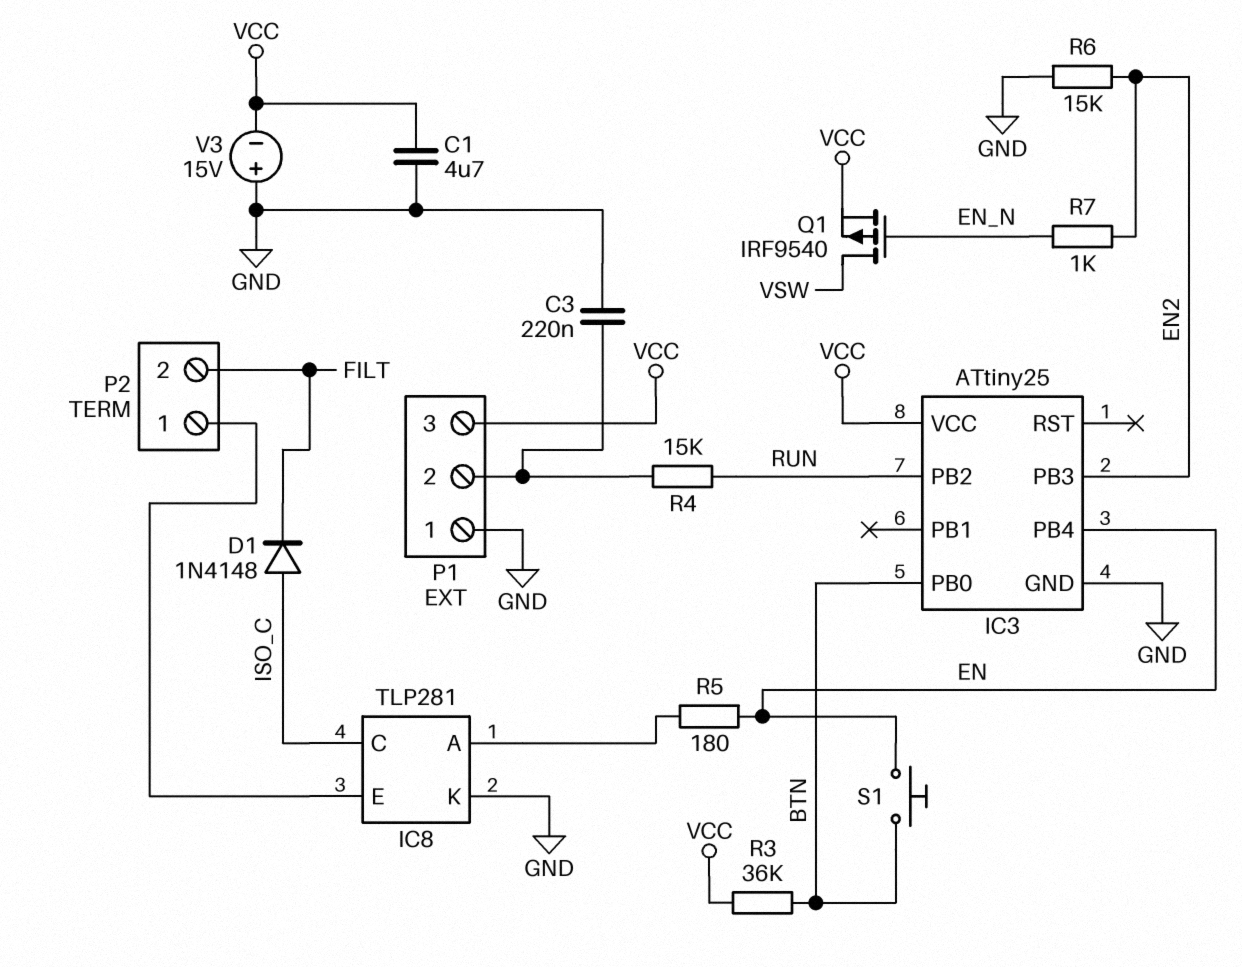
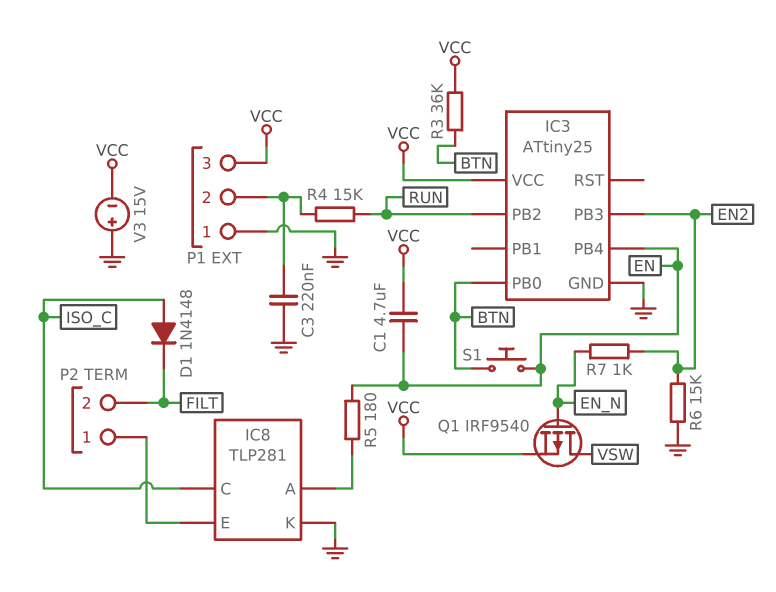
C1: 4.7uF (GND, VCC) -> 4.7uF (EN, VCC)

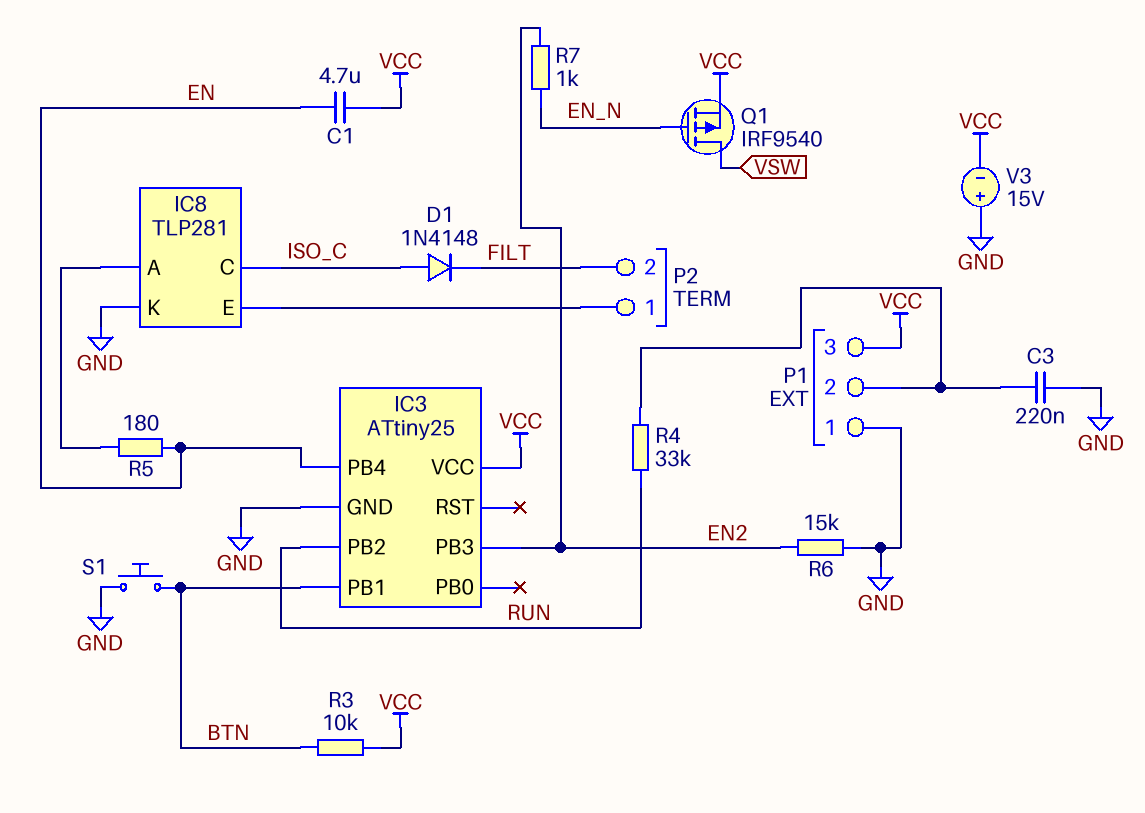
IC3 pin PB0: BTN -> none
IC3 pin PB1: none -> BTN
R3: 36k (BTN, VCC) -> 10k (BTN, VCC)
R4: 15k (P1/2, RUN) -> 33k (P1/2, RUN)
S1: button (BTN, EN) -> button (BTN, GND)

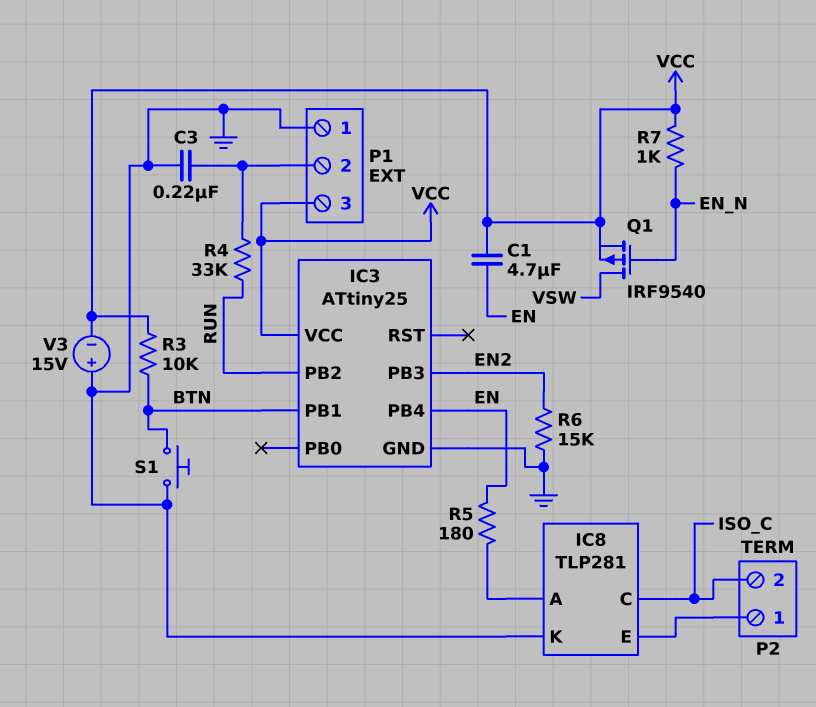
D1: diode 1N4148 (A ISO_C, K FILT) -> none
P2 pin 2: FILT -> ISO_C
R7: 1k (EN2, EN_N) -> 1k (EN_N, VCC)

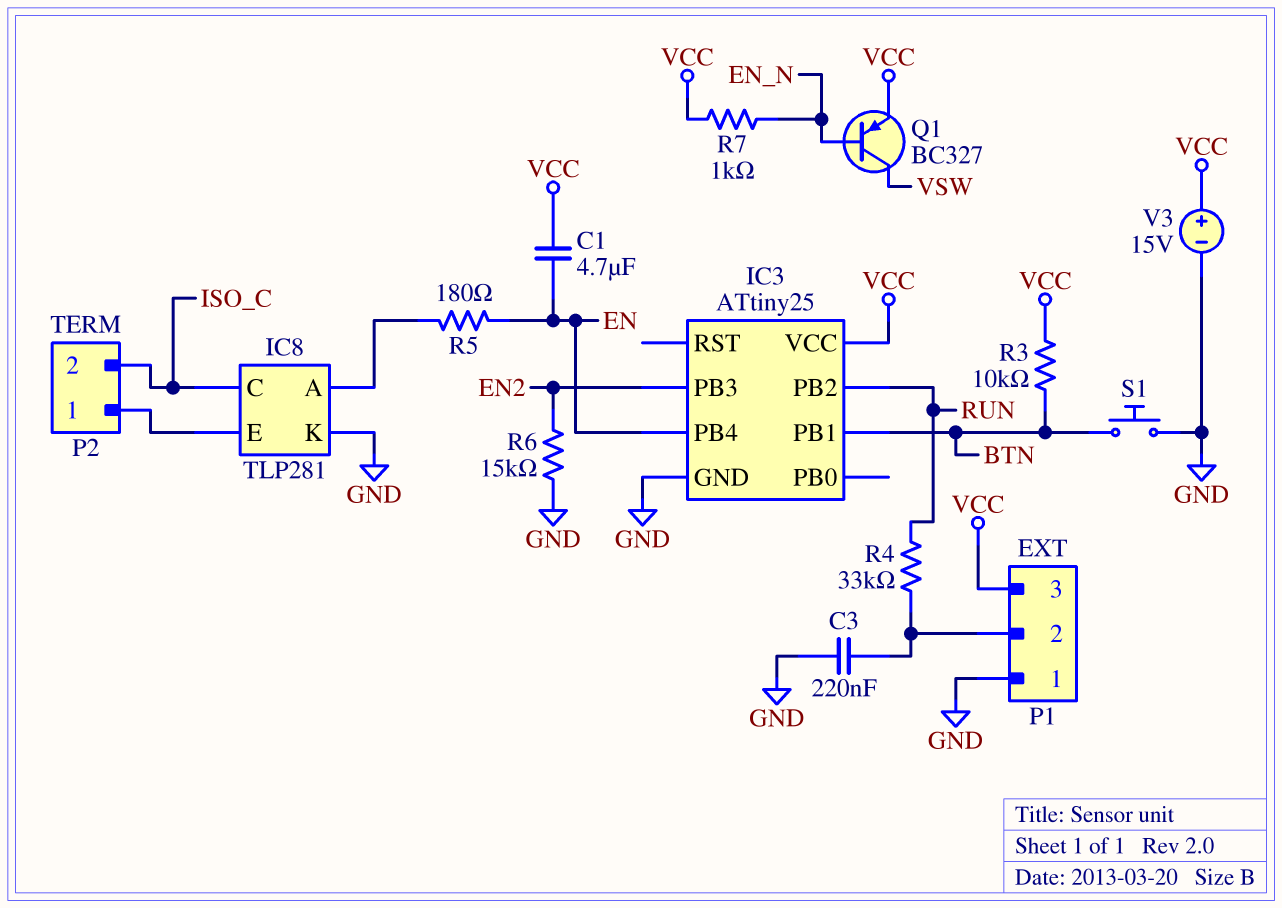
Q1: PMOS IRF9540 (G EN_N, D VSW, S VCC) -> PNP BC327 (B EN_N, C VSW, E VCC)
V3: 15V (plus GND, minus VCC) -> 15V (plus VCC, minus GND)

